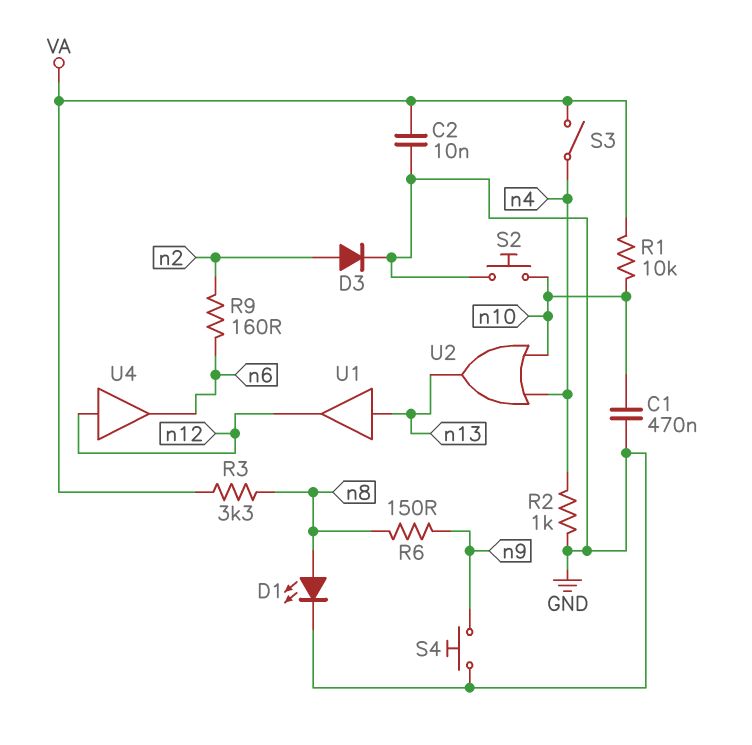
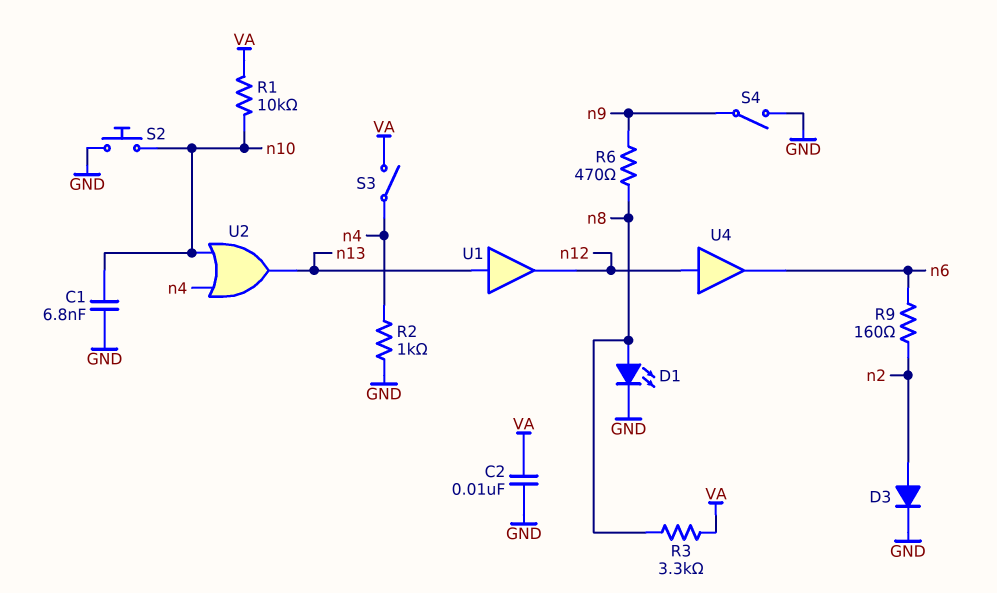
C1: 470nF (GND, n10) -> 6.8nF (GND, n10)
R6: 150 (n8, n9) -> 470 (n8, n9)
S4: button (GND, n9) -> switch (GND, n9)

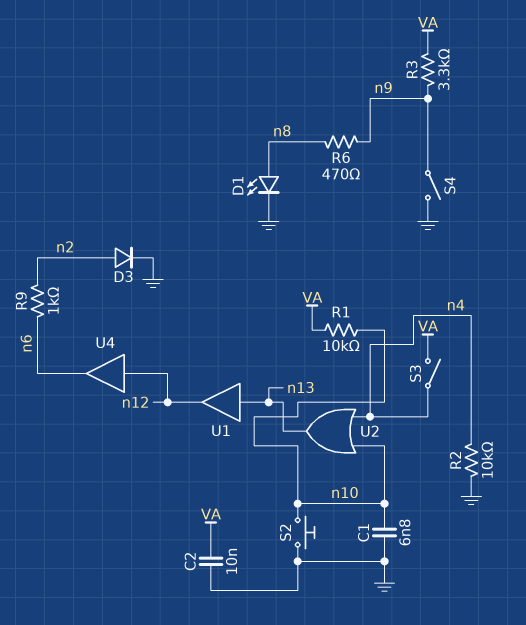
R2: 1k (GND, n4) -> 10k (GND, n4)
R3: 3.3k (VA, n8) -> 3.3k (VA, n9)
R9: 160 (n2, n6) -> 1k (n2, n6)

